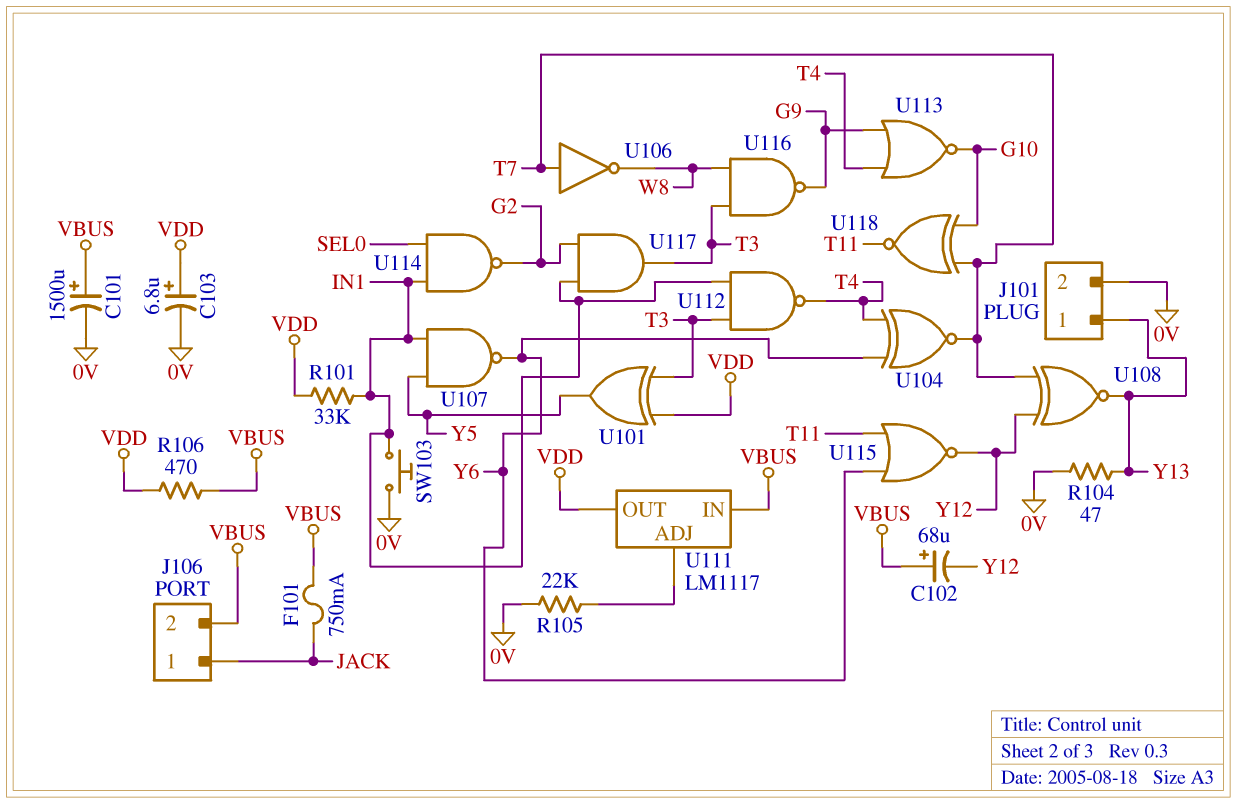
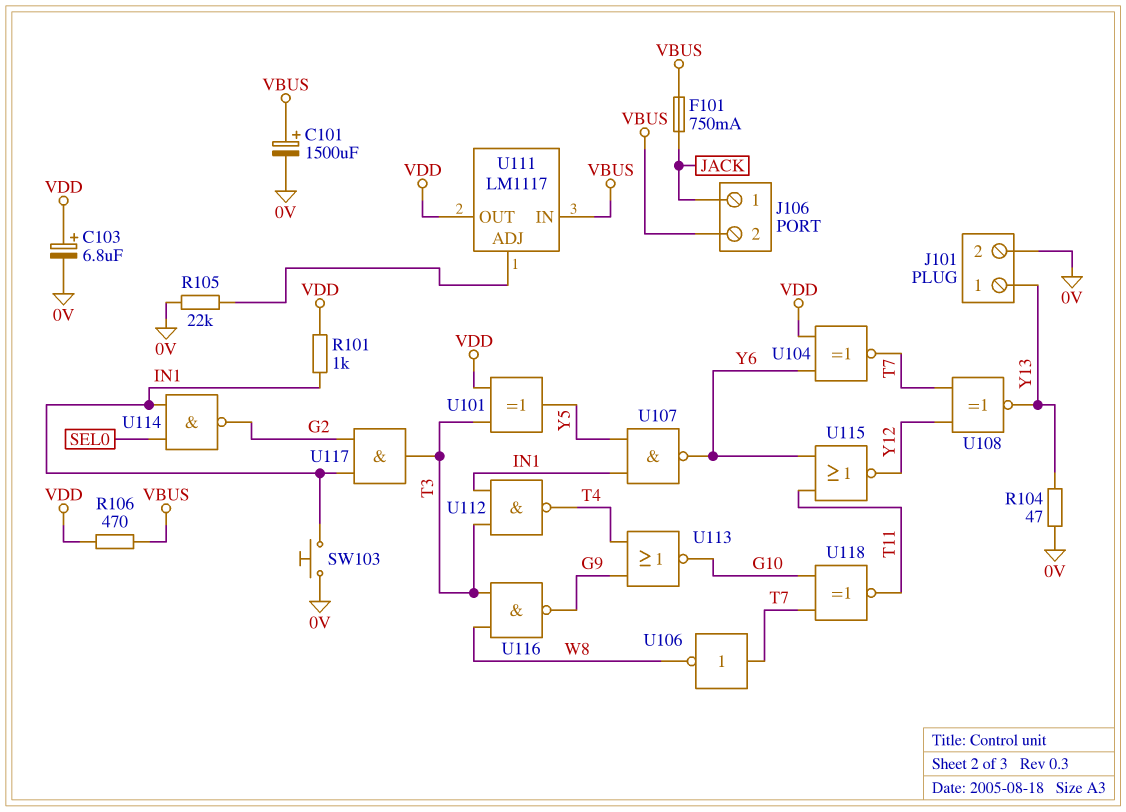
C102: 68uF (plus VBUS, minus Y12) -> none
R101: 33k (IN1, VDD) -> 1k (IN1, VDD)
U104: XNOR (in T4, in Y6, out T7) -> XNOR (in VDD, in Y6, out T7)

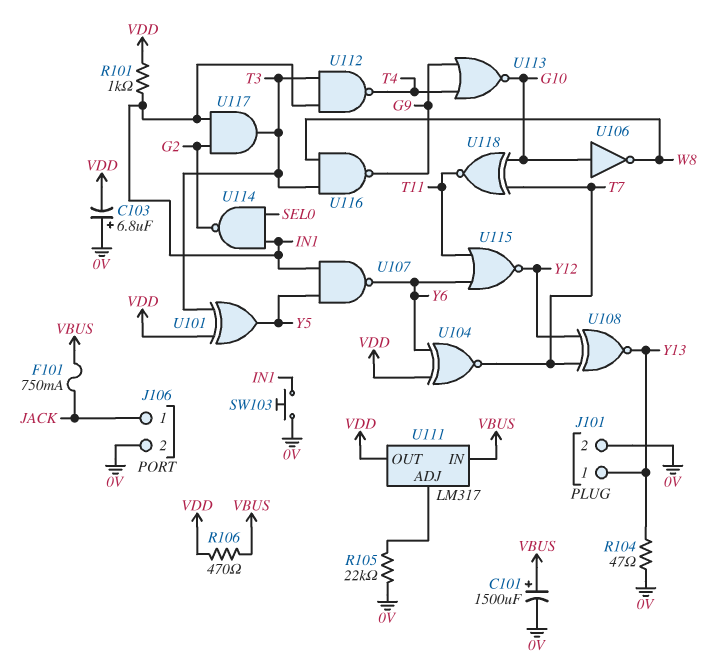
C103: 6.8uF (plus VDD, minus 0V) -> 6.8uF (plus 0V, minus VDD)
J106 pin 2: VBUS -> 0V
U106: NOT (in T7, out W8) -> NOT (in G10, out W8)
U111: LM1117 -> LM317

